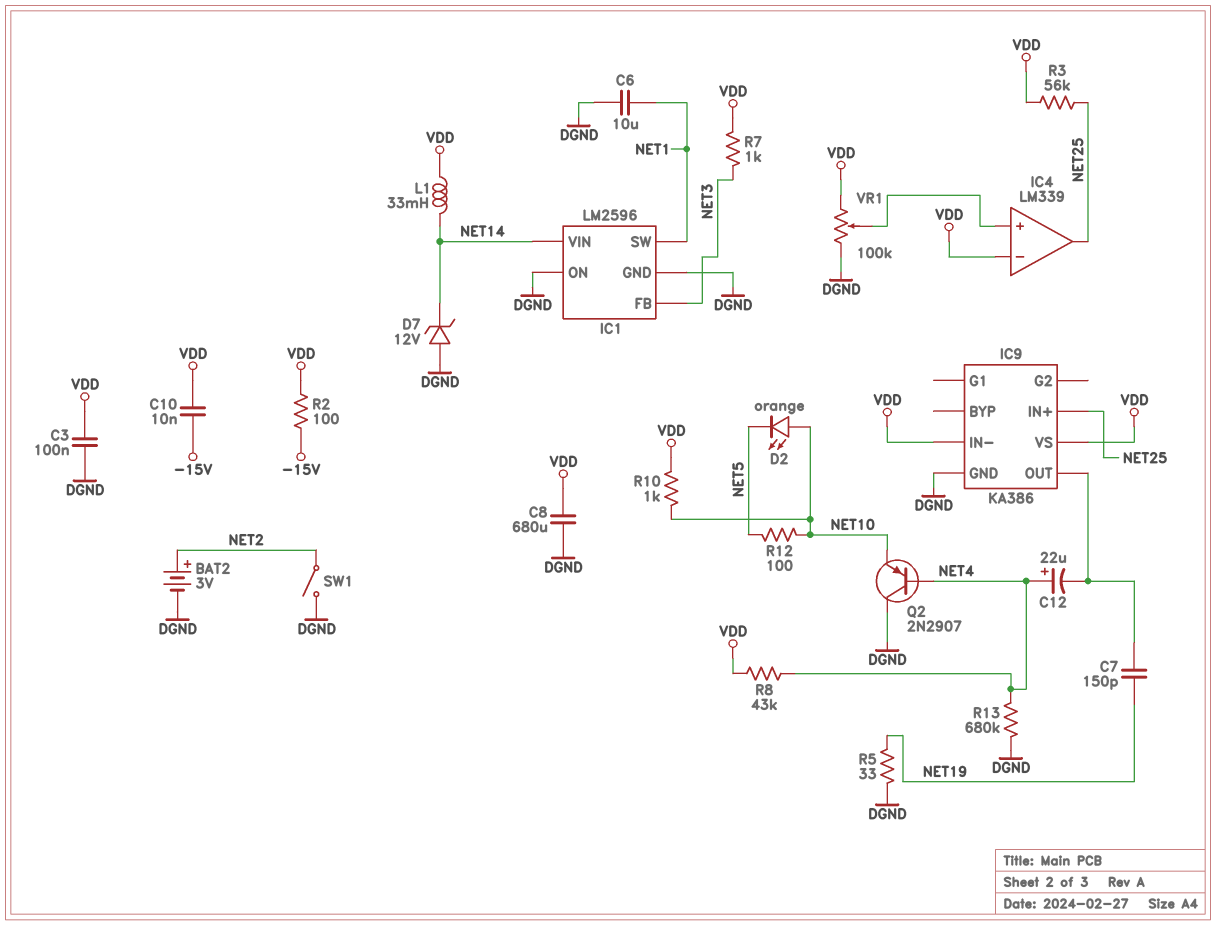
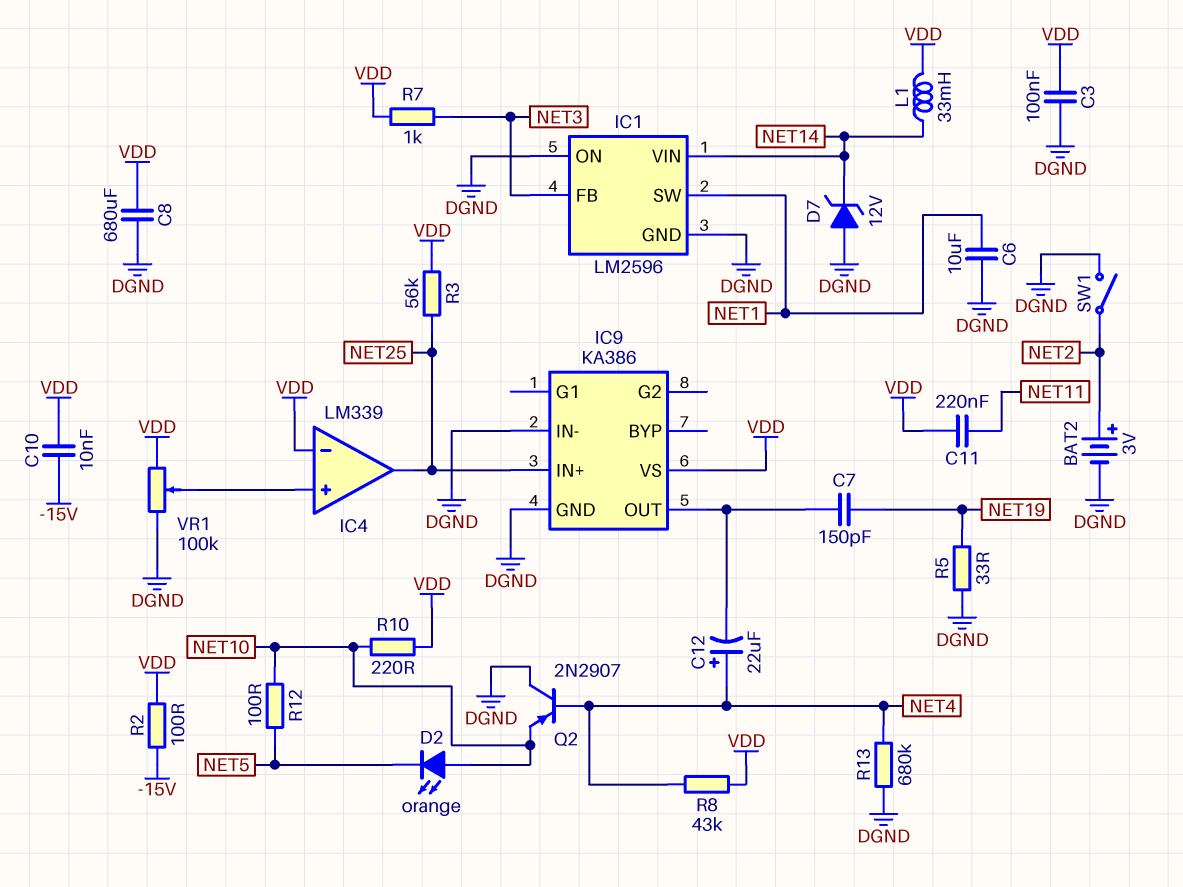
C11: none -> 220nF (NET11, VDD)
IC9 pin IN-: VDD -> DGND
R10: 1k (NET10, VDD) -> 220 (NET10, VDD)

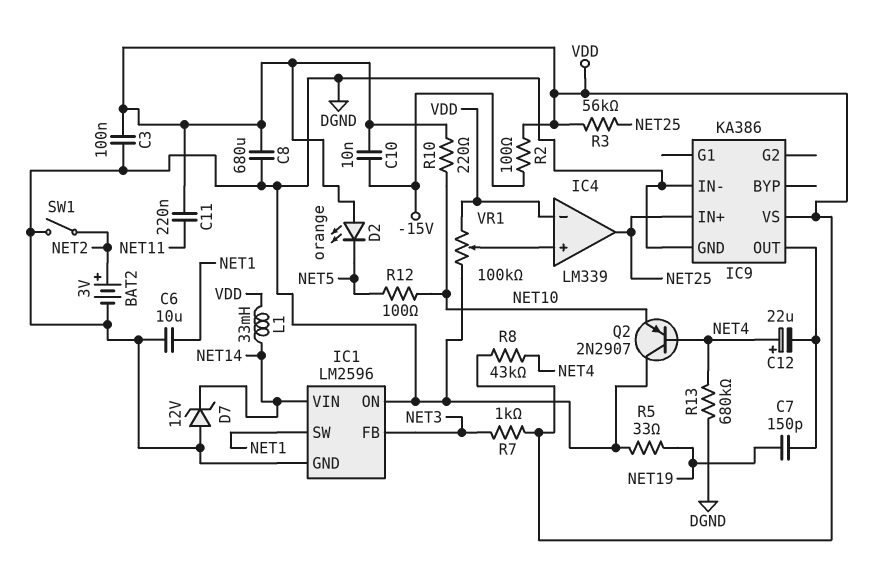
D2: LED orange (A NET10, K NET5) -> LED orange (A VDD, K NET5)

